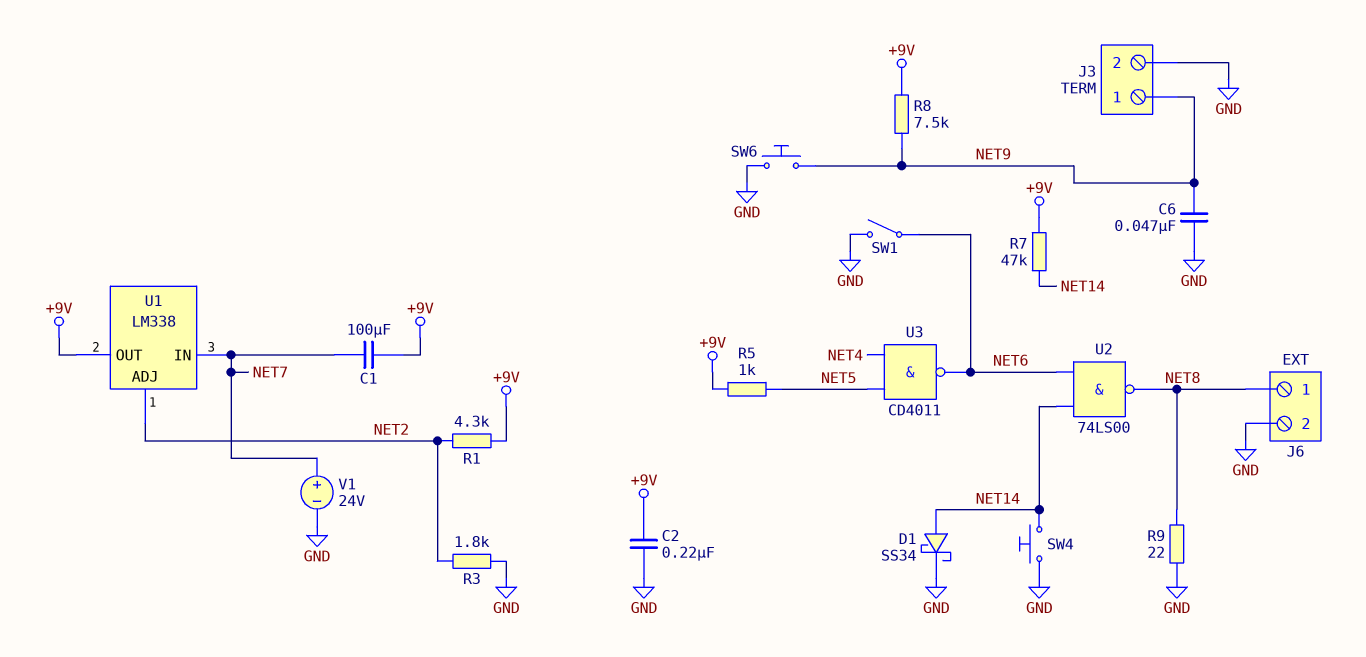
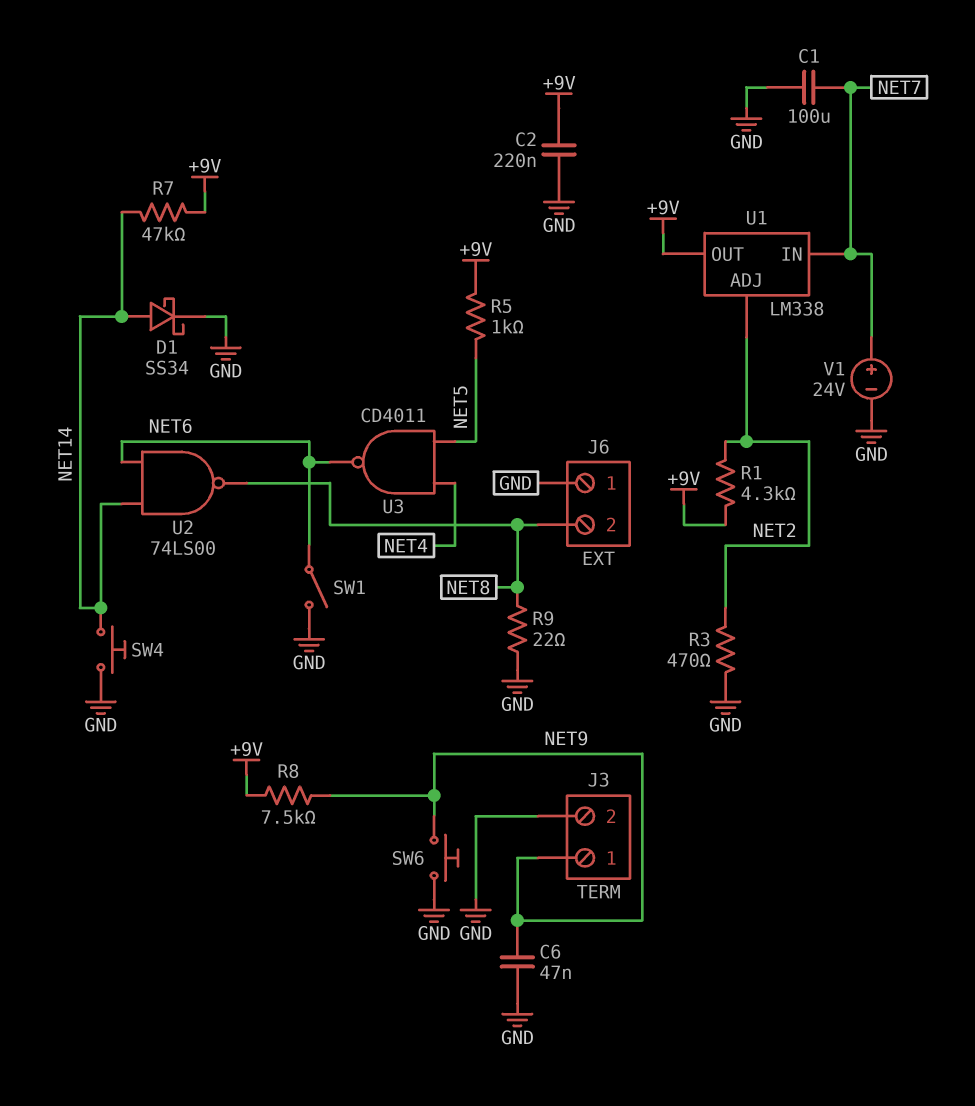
C1: 100uF (+9V, NET7) -> 100uF (GND, NET7)
J6 pin 1: NET8 -> GND
J6 pin 2: GND -> NET8
R3: 1.8k (GND, NET2) -> 470 (GND, NET2)

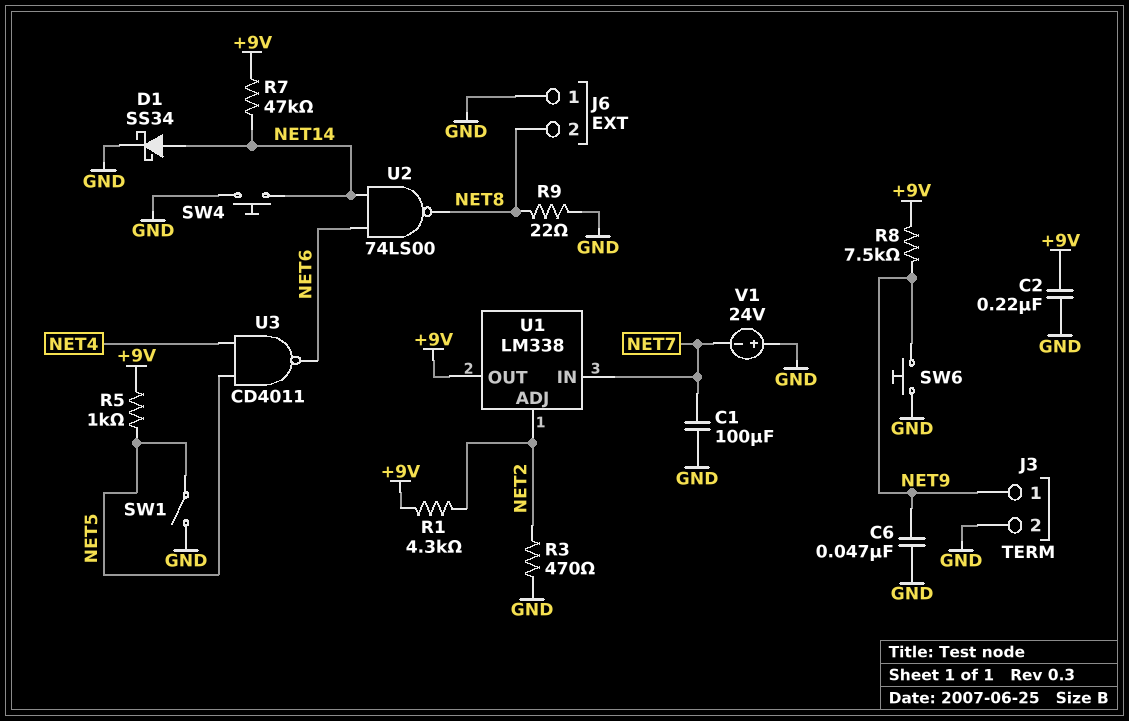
SW1: switch (GND, NET6) -> switch (GND, NET5)
V1: 24V (plus NET7, minus GND) -> 24V (plus GND, minus NET7)

